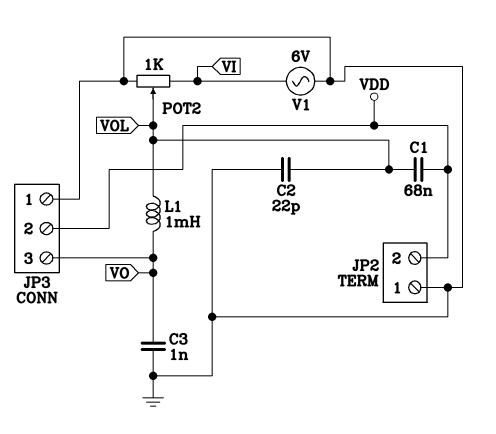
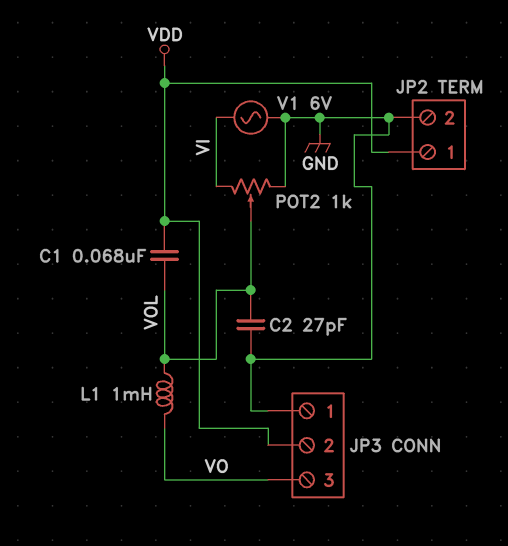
C2: 22pF (GND, VOL) -> 27pF (GND, VOL)
C3: 1nF (GND, VO) -> none
JP2 pin 1: GND -> VDD
JP2 pin 2: VDD -> GND

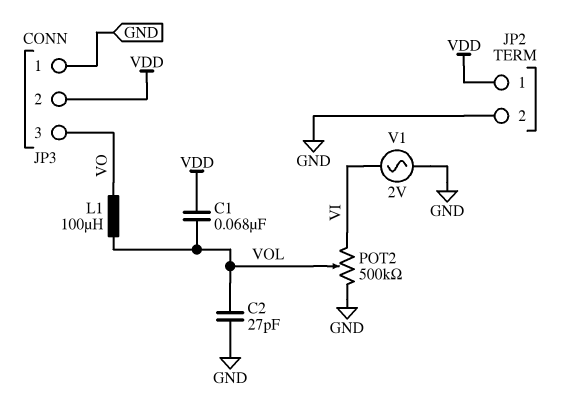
L1: 1mH (VO, VOL) -> 100uH (VO, VOL)
POT2: 1k (GND, VI, wiper VOL) -> 500k (GND, VI, wiper VOL)
V1: AC 6V (GND, VI) -> AC 2V (GND, VI)

